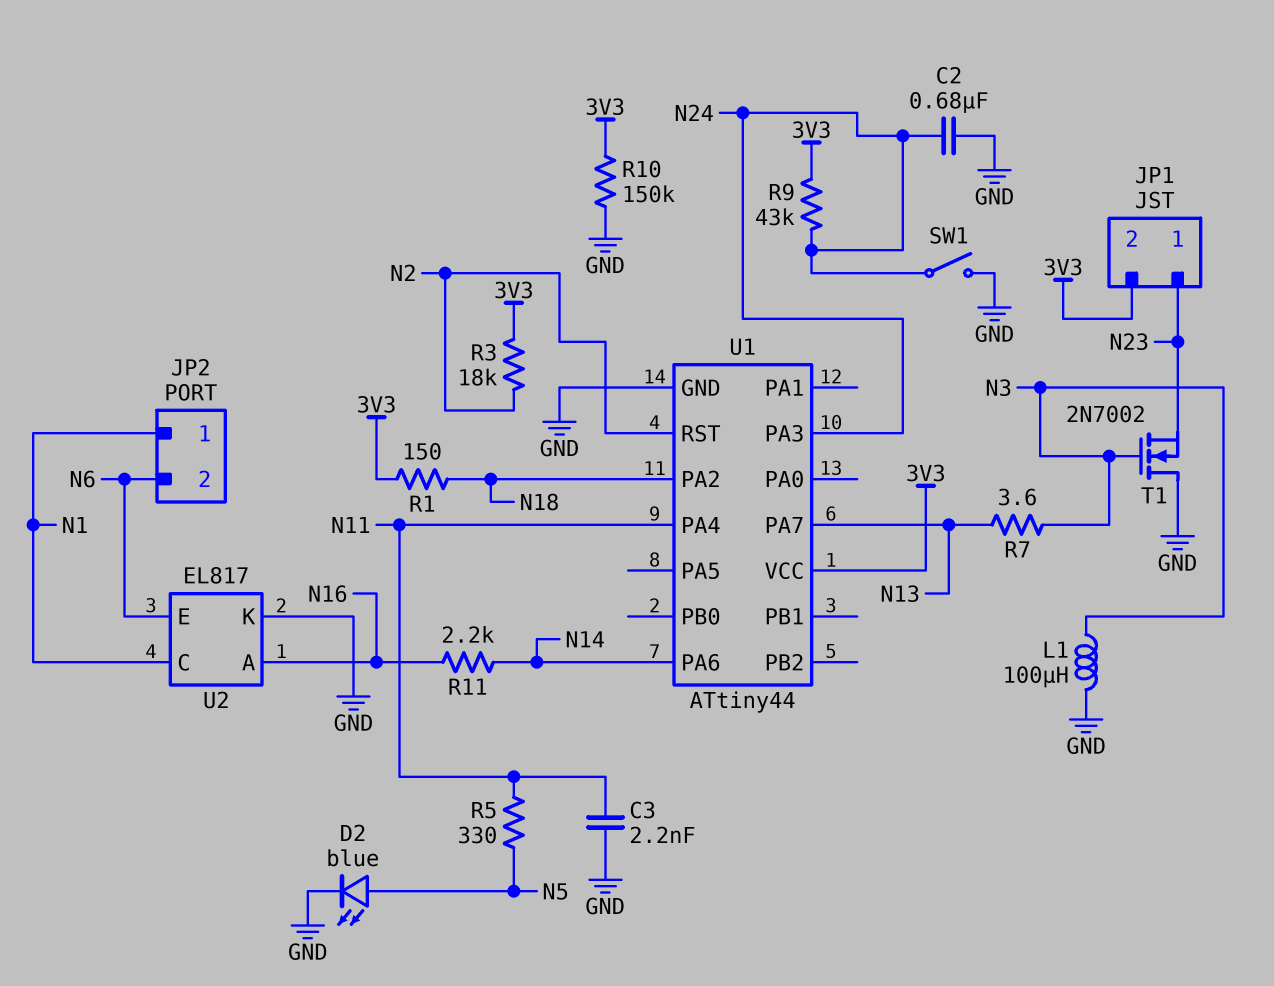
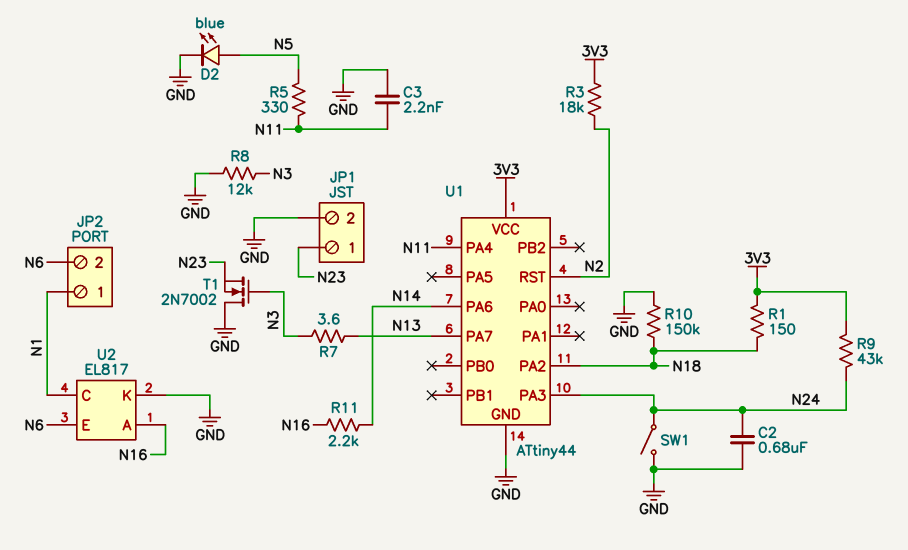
JP1 pin 2: 3V3 -> GND
L1: 100uH (GND, N3) -> none
R8: none -> 12k (GND, N3)
R10: 150k (3V3, GND) -> 150k (GND, N18)

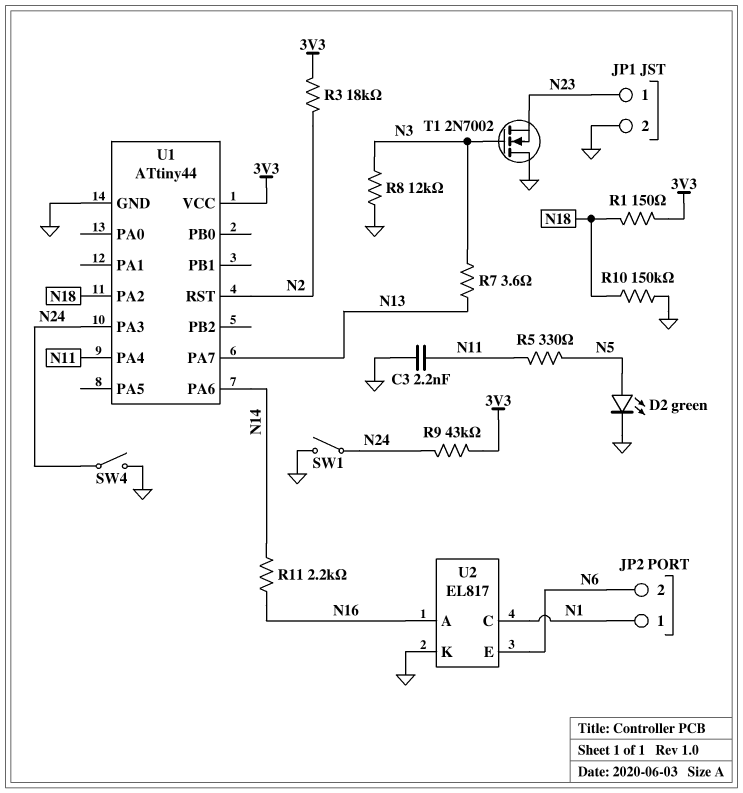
C2: 680nF (GND, N24) -> none
D2: LED blue (A N5, K GND) -> LED green (A N5, K GND)
SW4: none -> switch (GND, N24)

